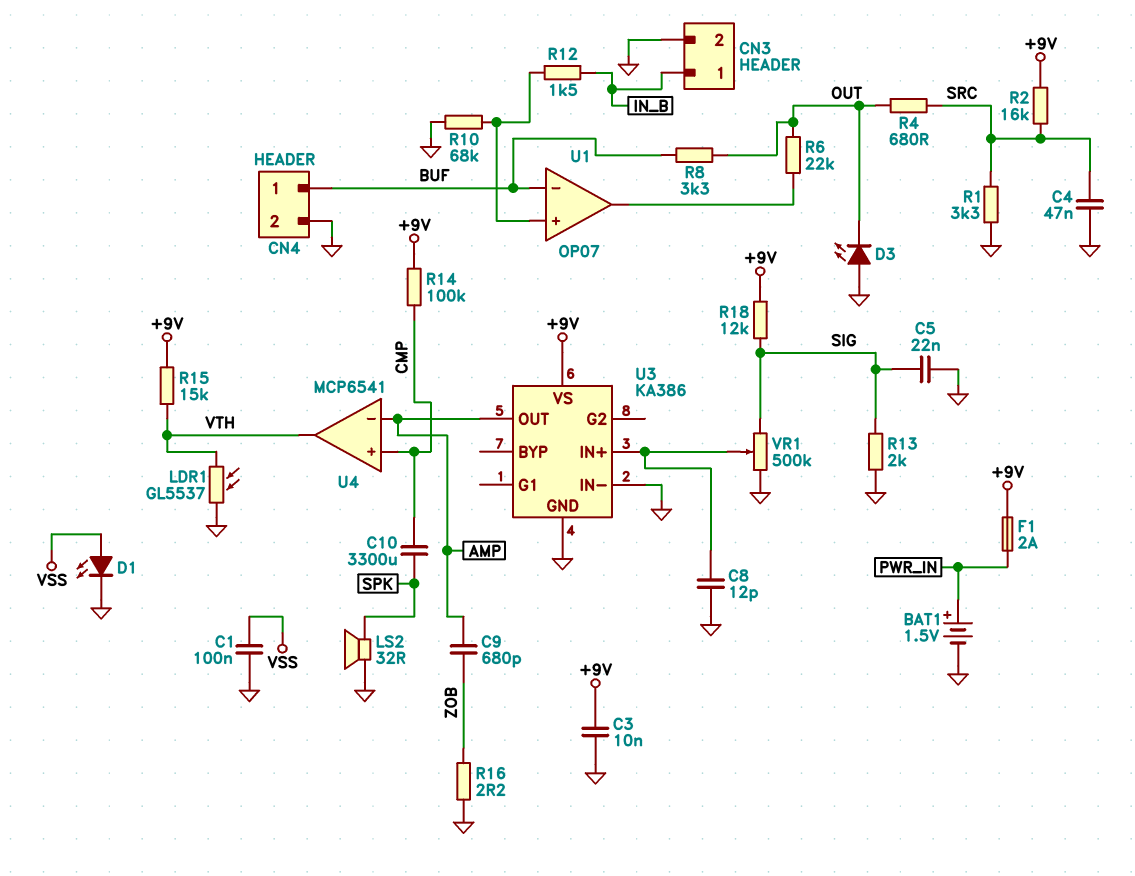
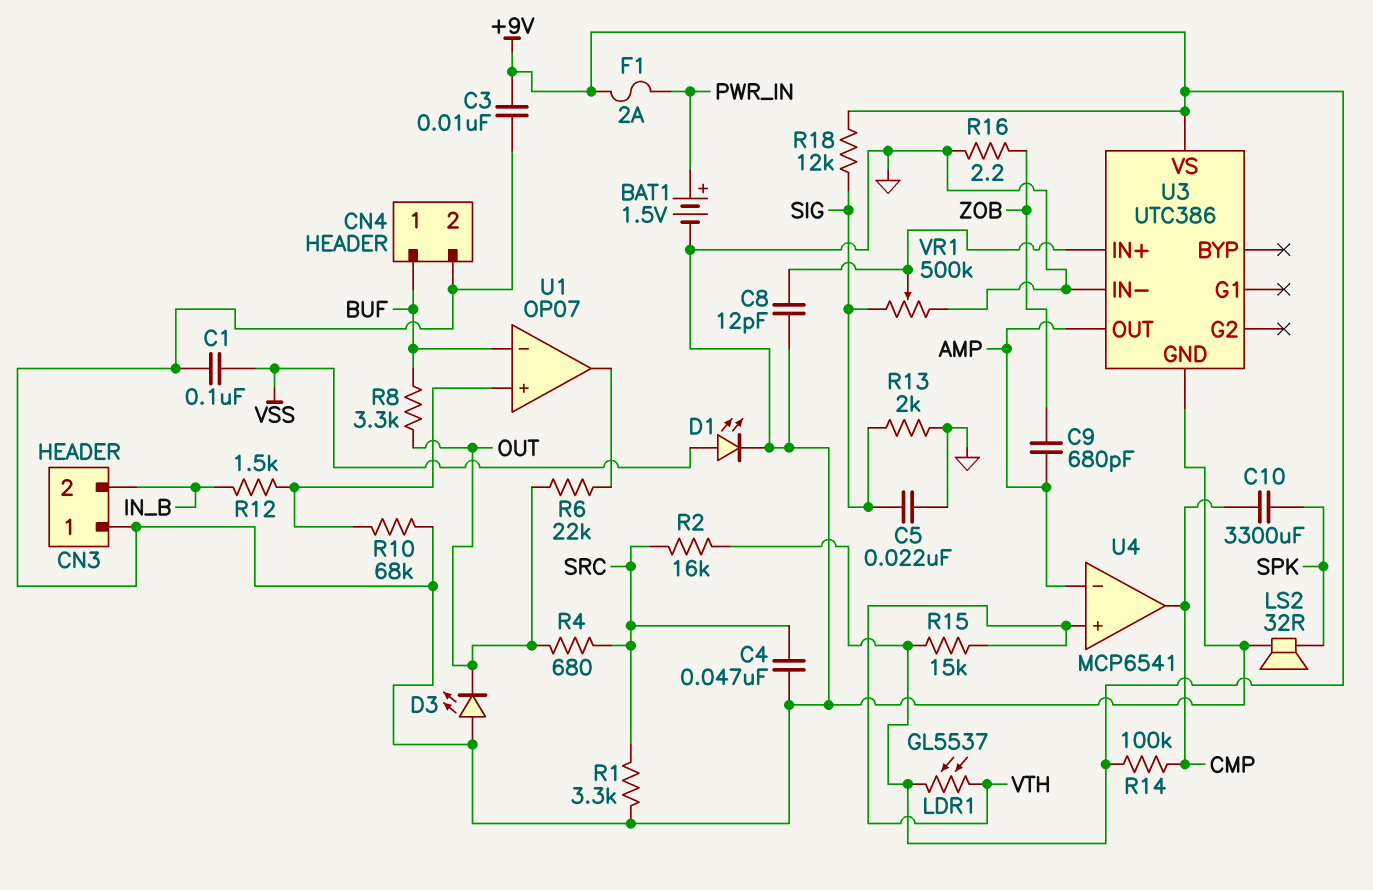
CN3 pin 1: IN_B -> GND
CN3 pin 2: GND -> IN_B
LDR1: GL5537 (GND, VTH) -> GL5537 (+9V, VTH)
U3: KA386 -> UTC386
U4 pin in+: CMP -> VTH
U4 pin out: VTH -> CMP

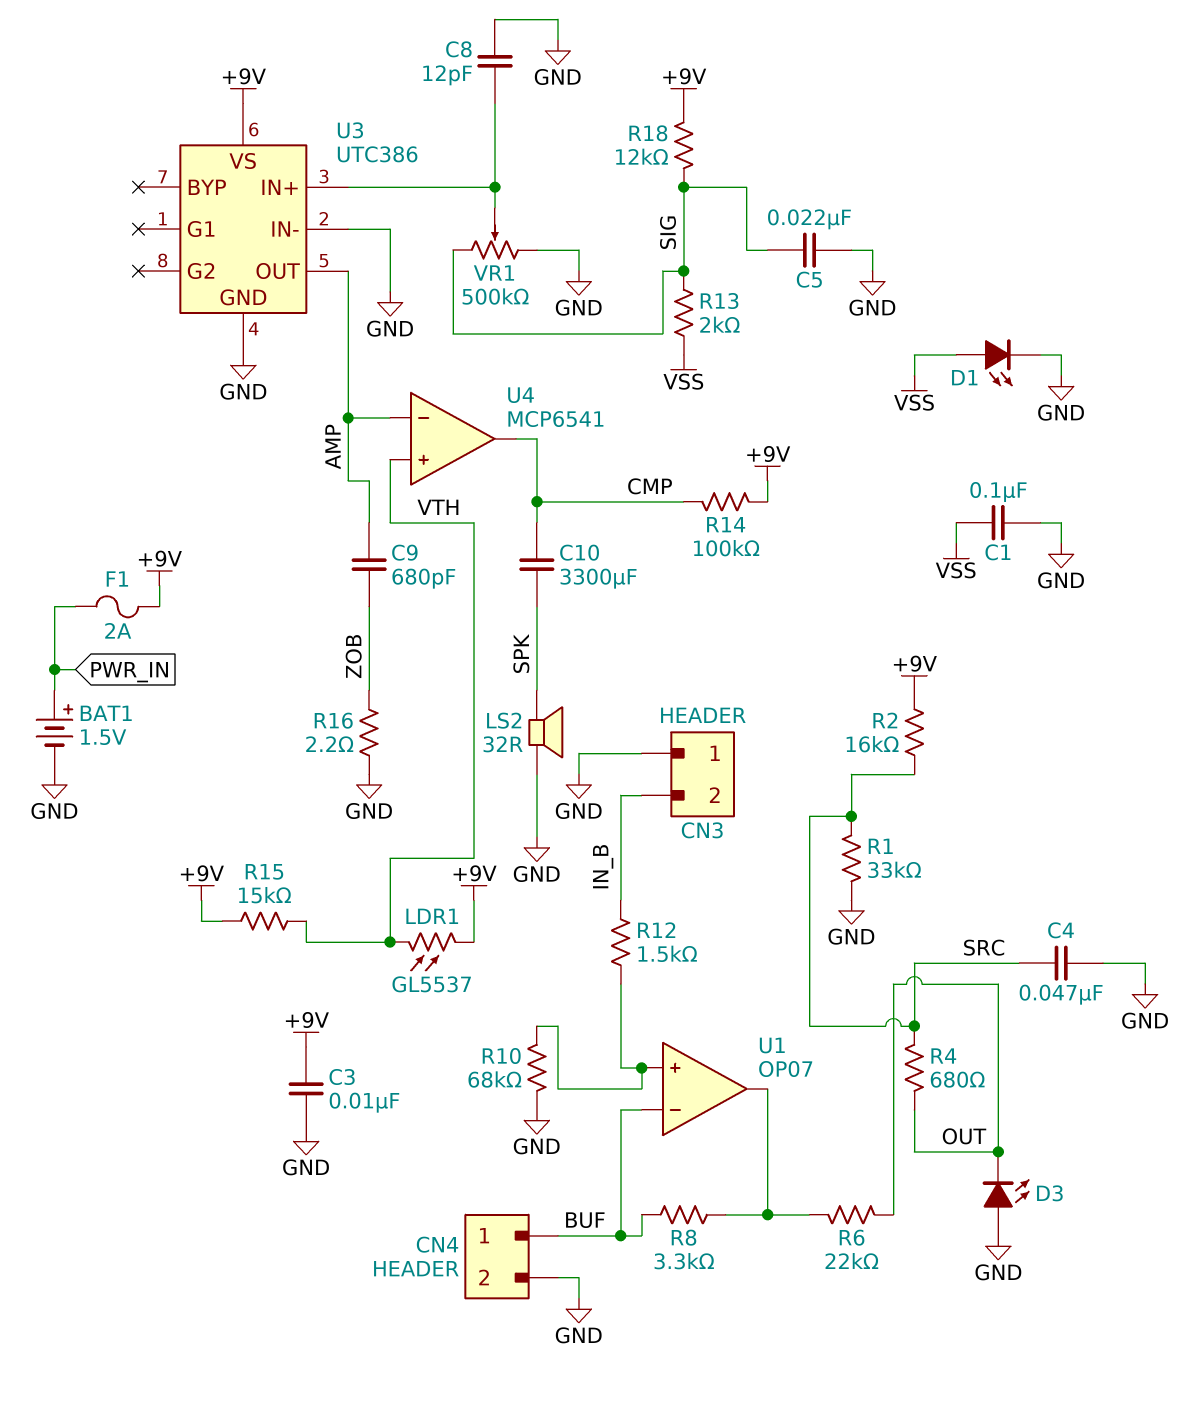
R1: 3.3k (GND, SRC) -> 33k (GND, SRC)
R8: 3.3k (BUF, OUT) -> 3.3k (BUF, U1/out)
R13: 2k (GND, SIG) -> 2k (SIG, VSS)

